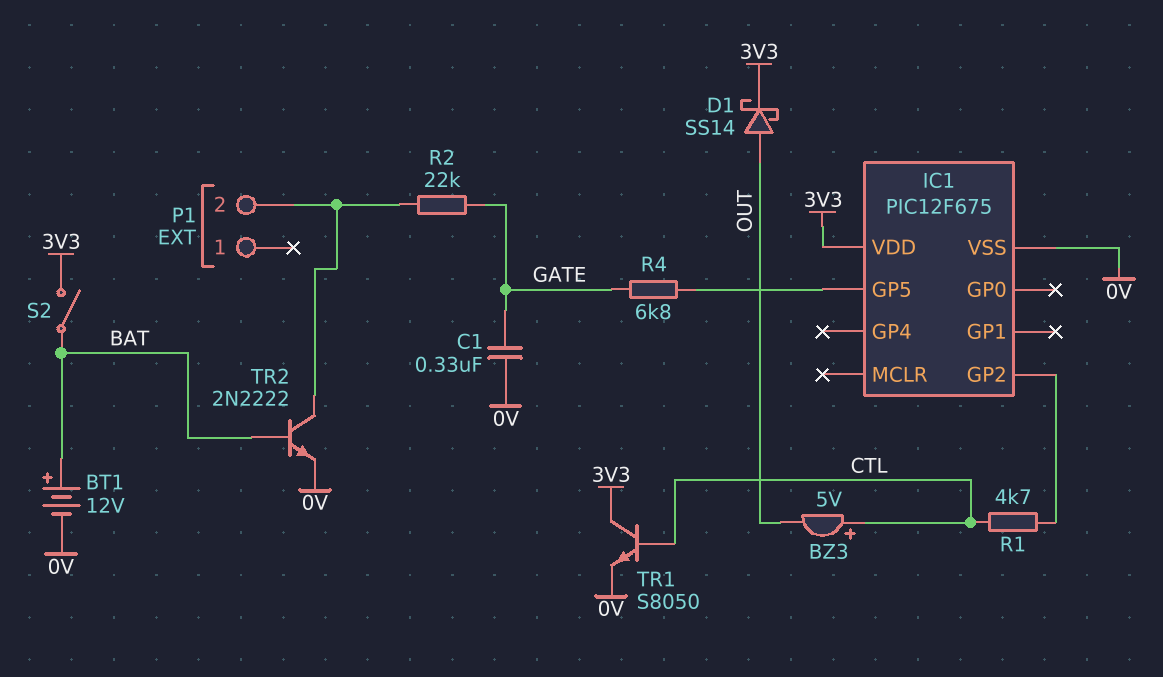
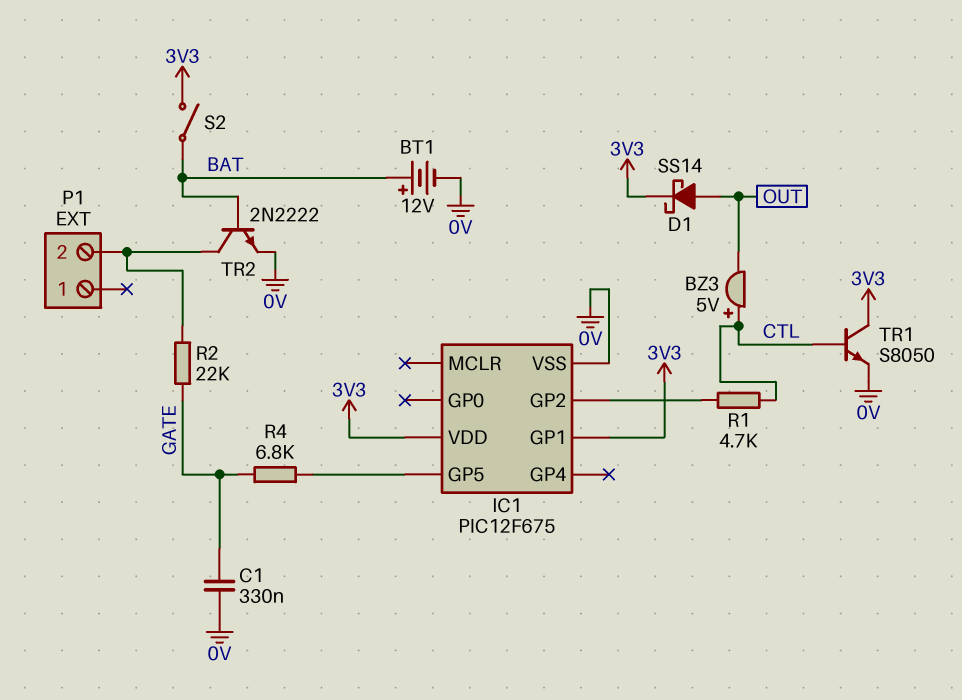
IC1 pin GP1: none -> 3V3

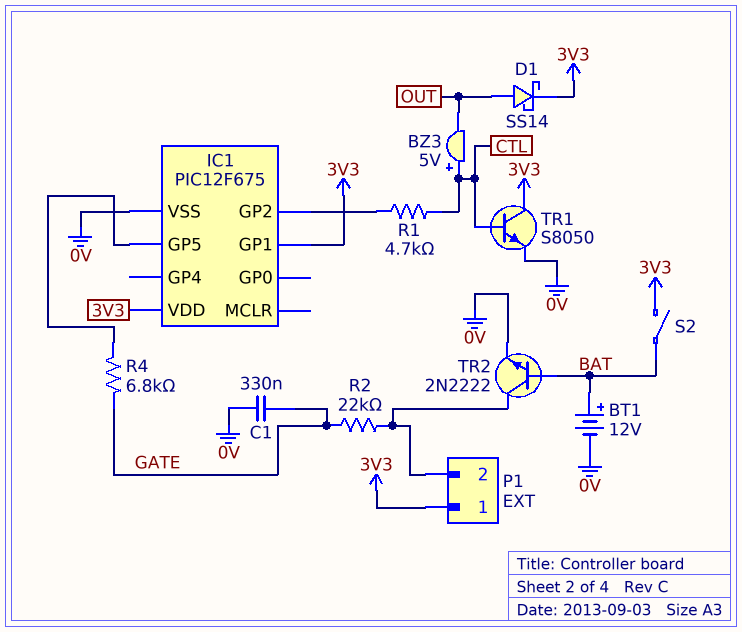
P1 pin 1: none -> 3V3

